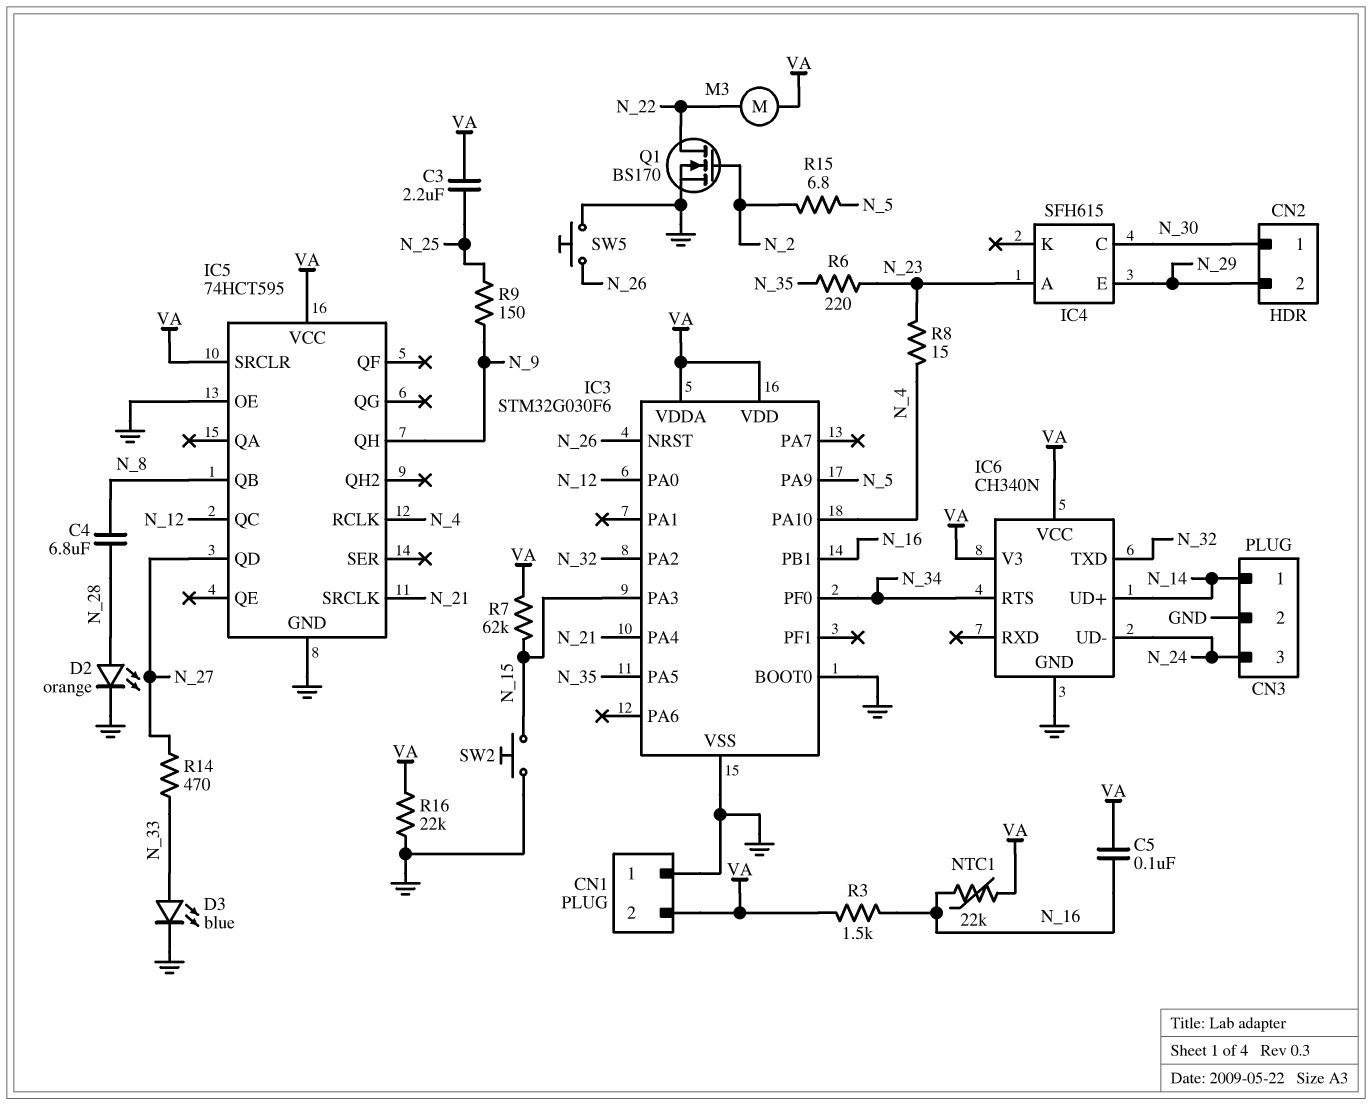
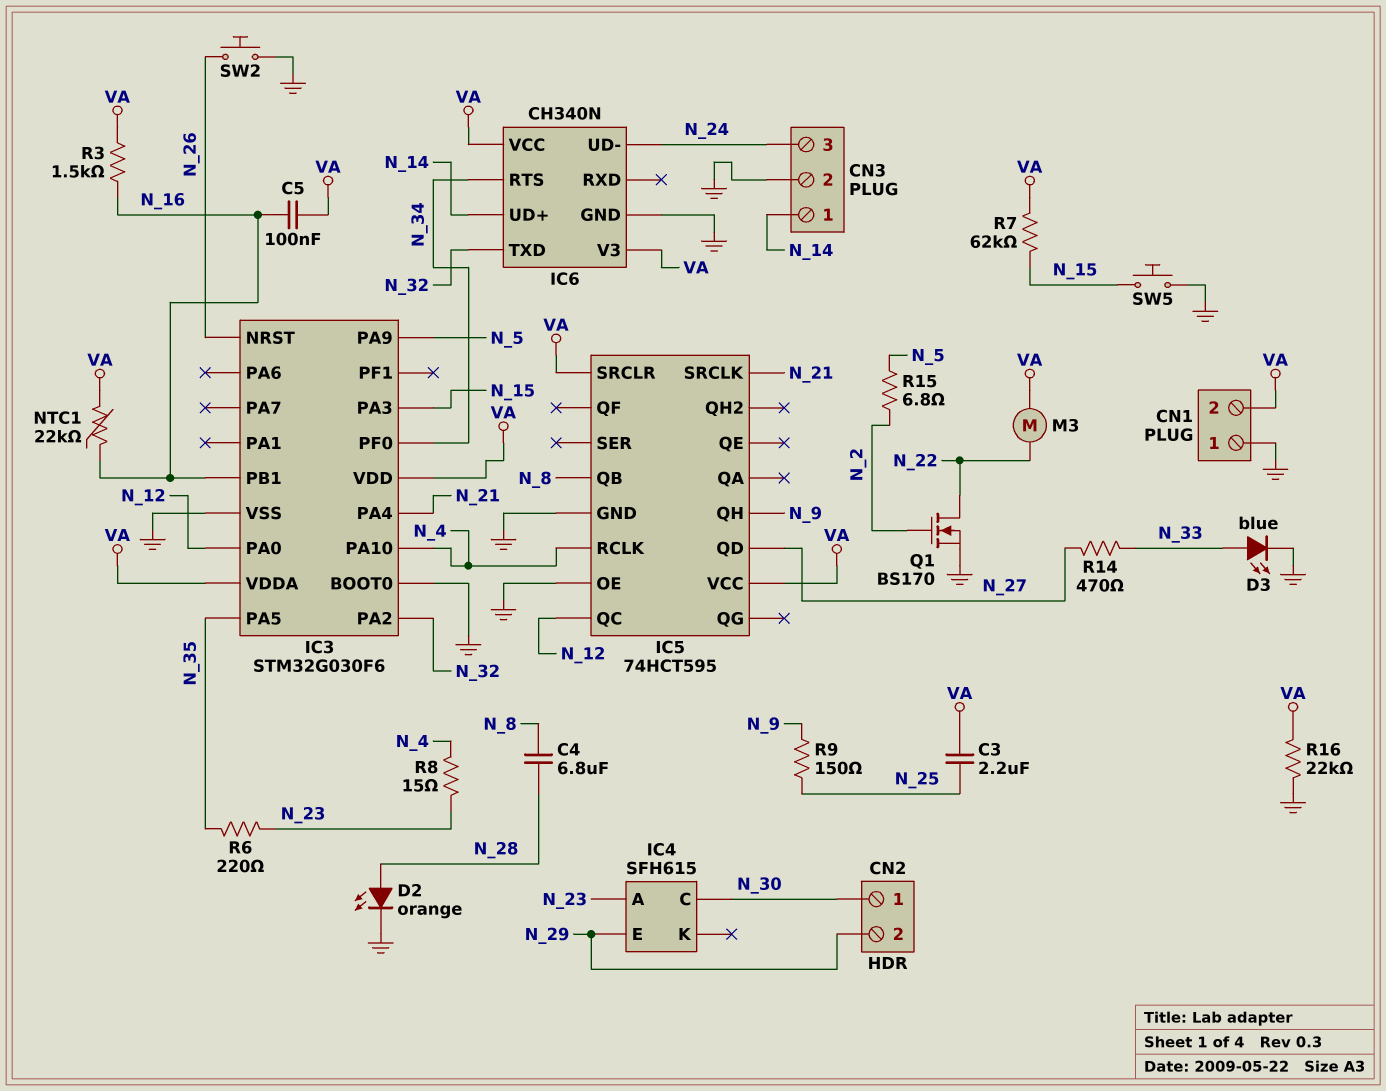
SW2: button (GND, N_15) -> button (GND, N_26)
SW5: button (GND, N_26) -> button (GND, N_15)

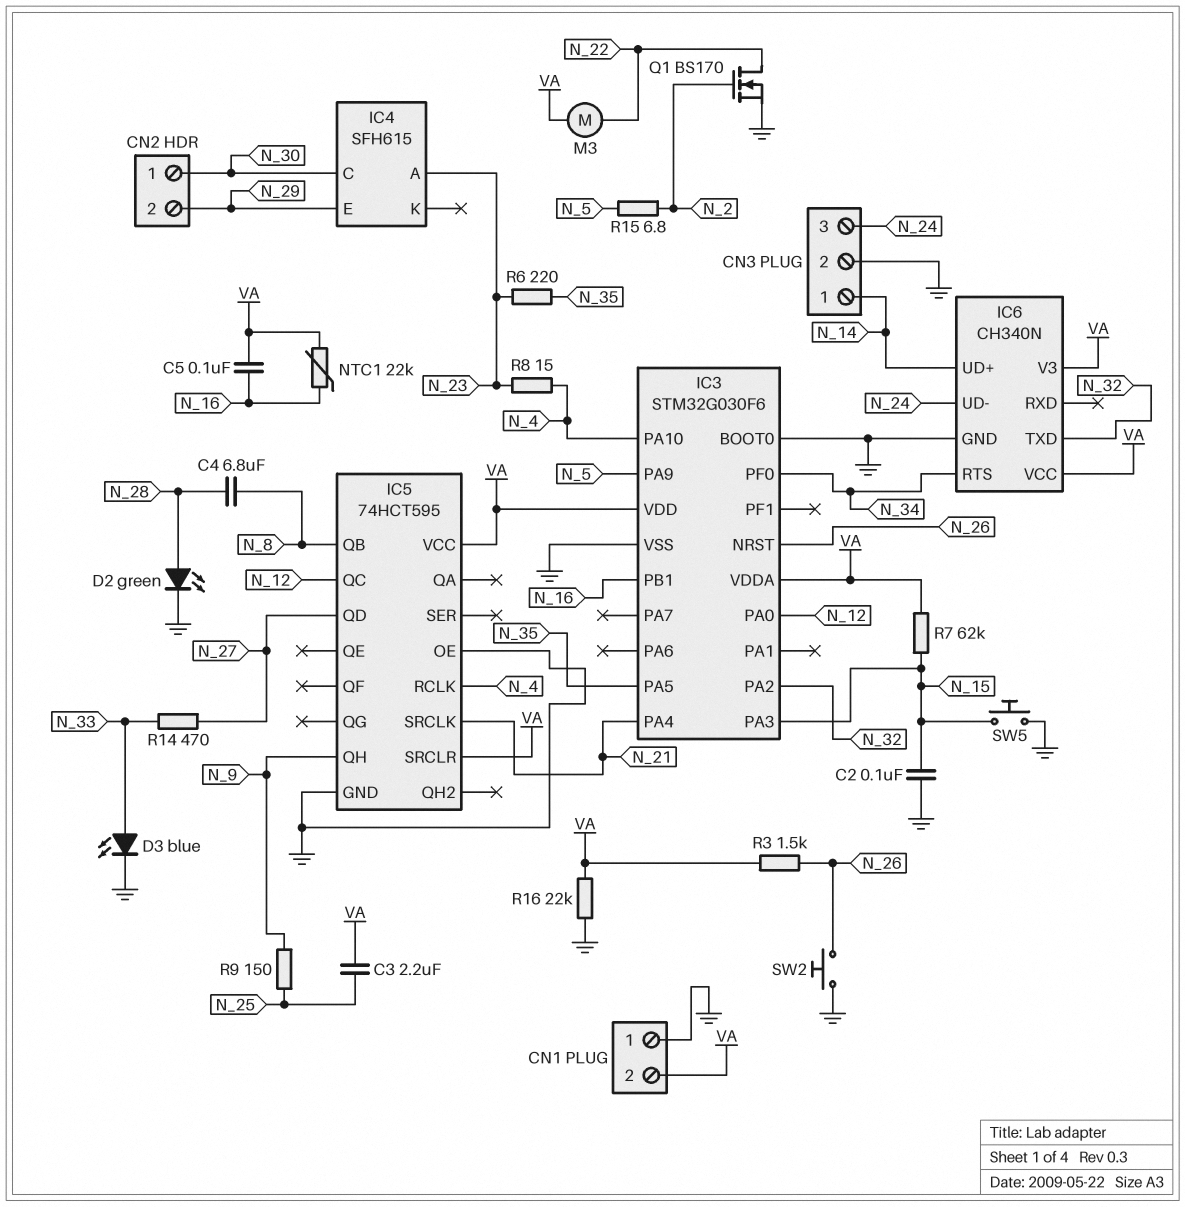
C2: none -> 100nF (GND, N_15)
D2: LED orange (A N_28, K GND) -> LED green (A N_28, K GND)
R3: 1.5k (N_16, VA) -> 1.5k (N_26, VA)

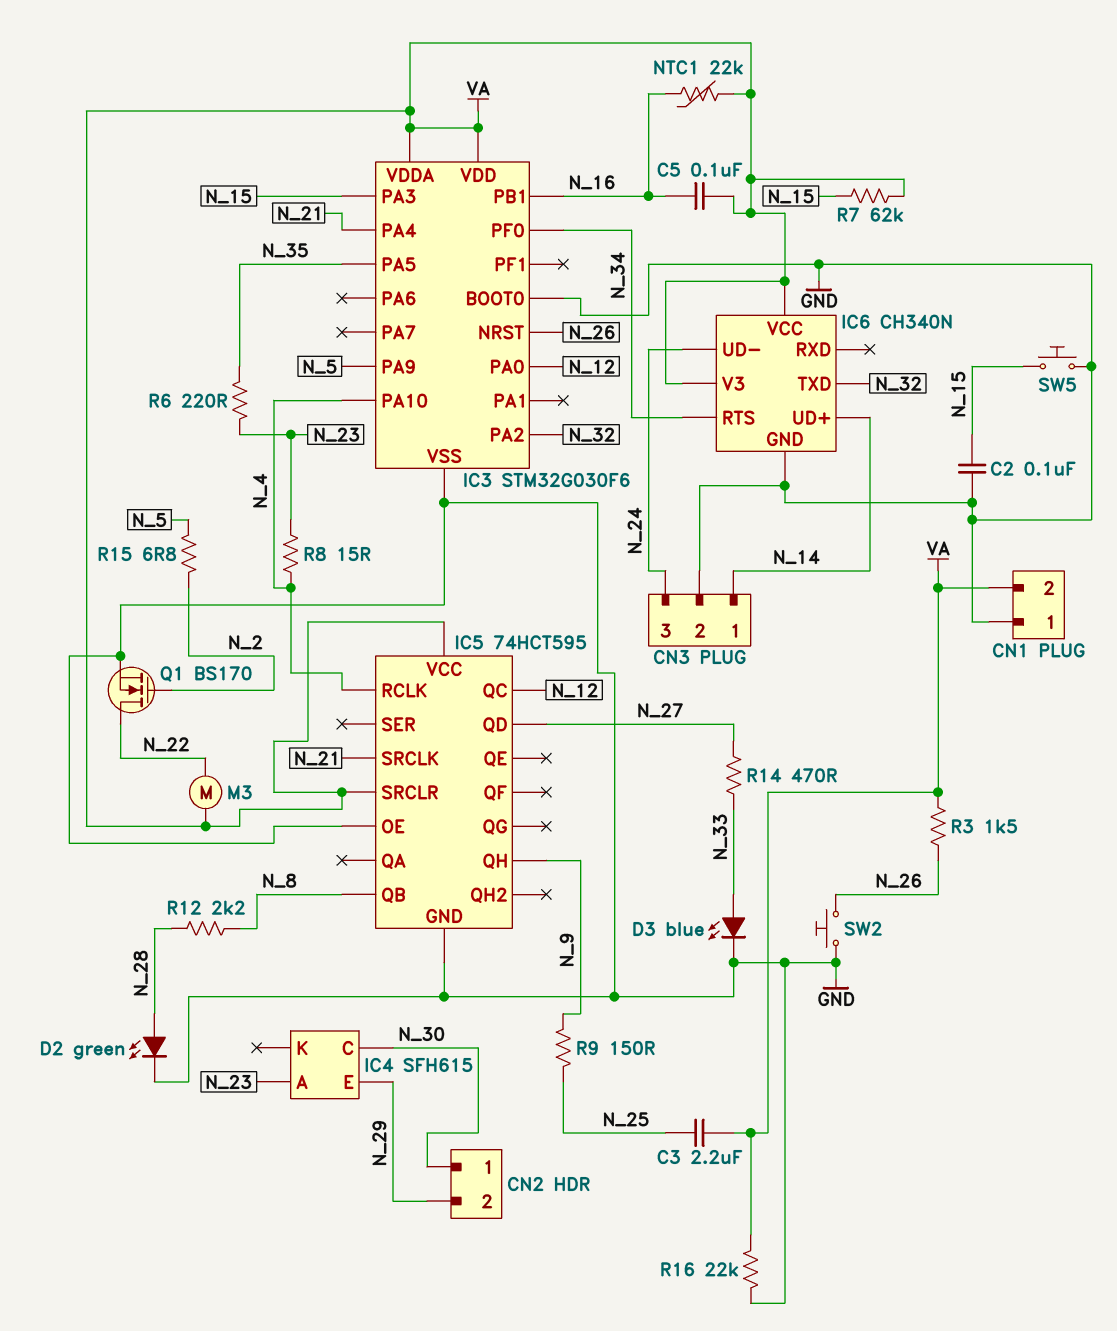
C4: 6.8uF (N_8, N_28) -> none
R12: none -> 2.2k (N_8, N_28)

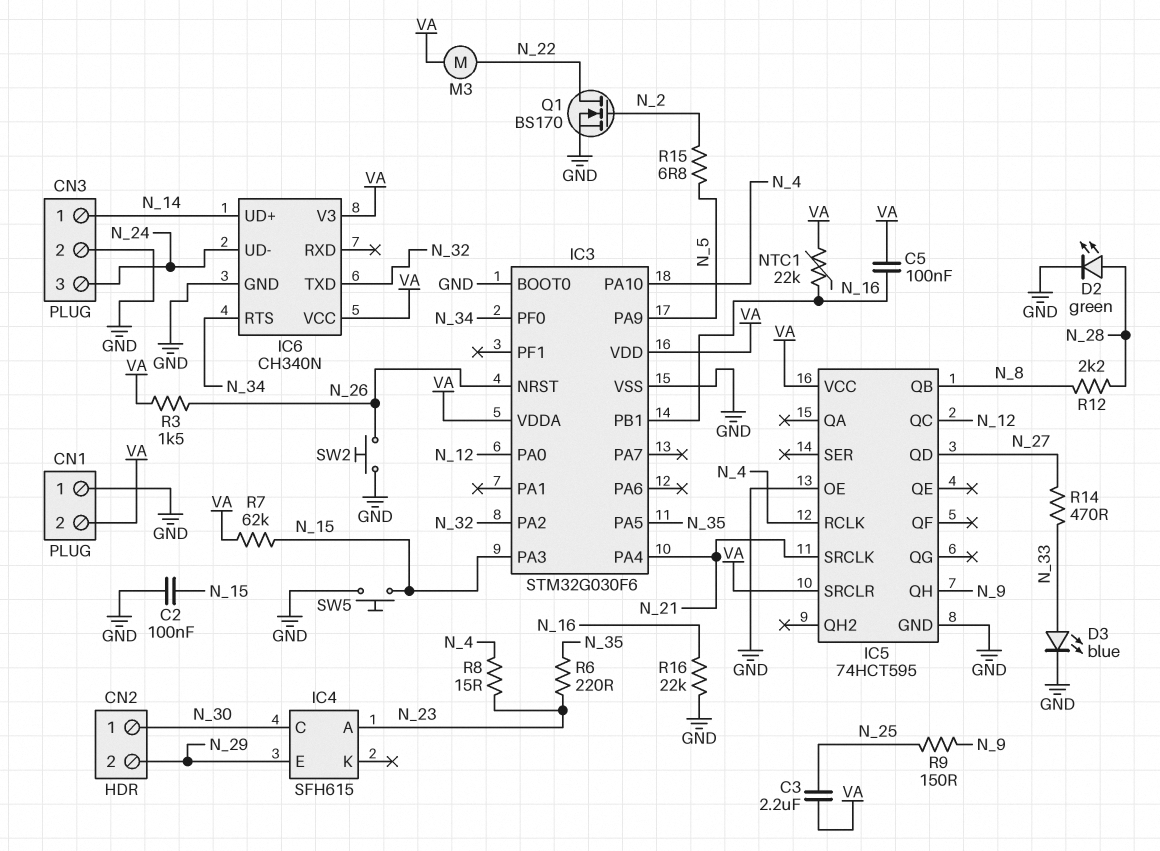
R16: 22k (GND, VA) -> 22k (GND, N_16)

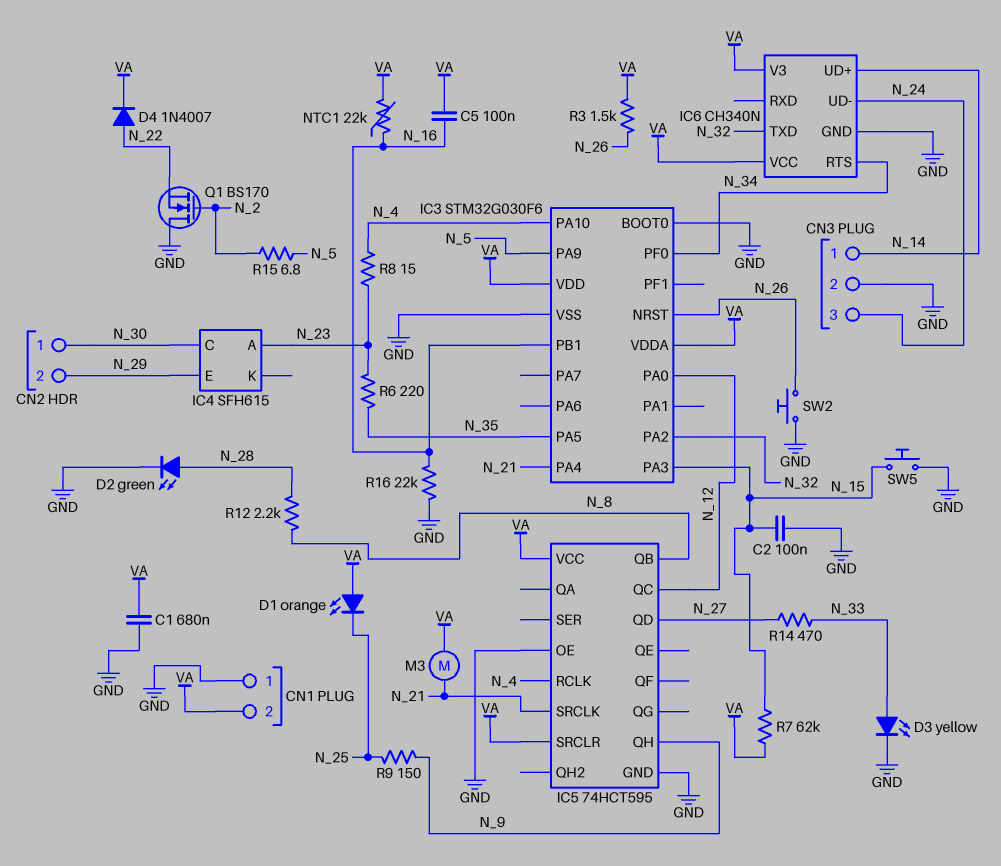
C1: none -> 680nF (GND, VA)
C3: 2.2uF (N_25, VA) -> none
D1: none -> LED orange (A VA, K N_25)
D3: LED blue (A N_33, K GND) -> LED yellow (A N_33, K GND)
D4: none -> diode 1N4007 (A N_22, K VA)
M3: motor (N_22, VA) -> motor (N_21, VA)
Q1: NMOS BS170 (G N_2, D N_22, S GND) -> NMOS BS170 (G N_2, D GND, S N_22)

